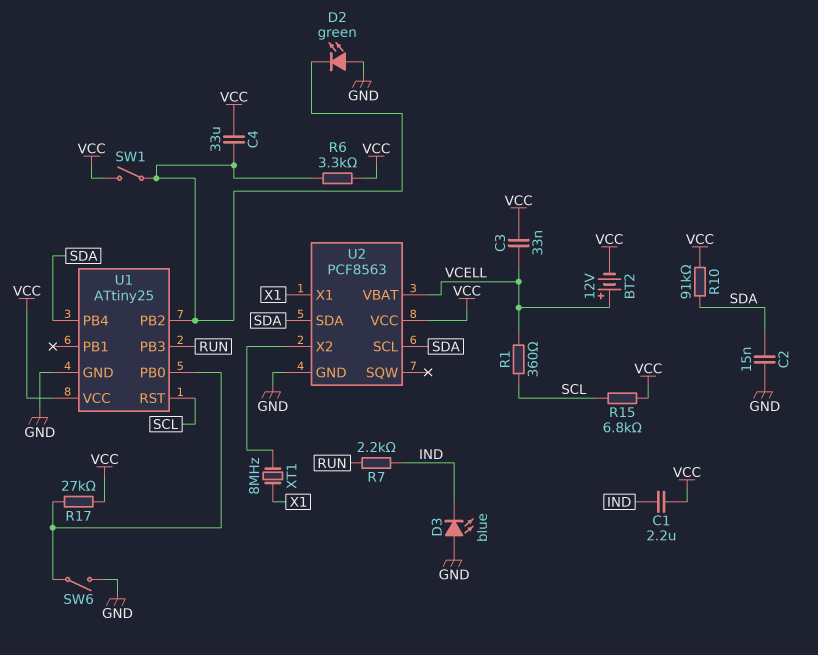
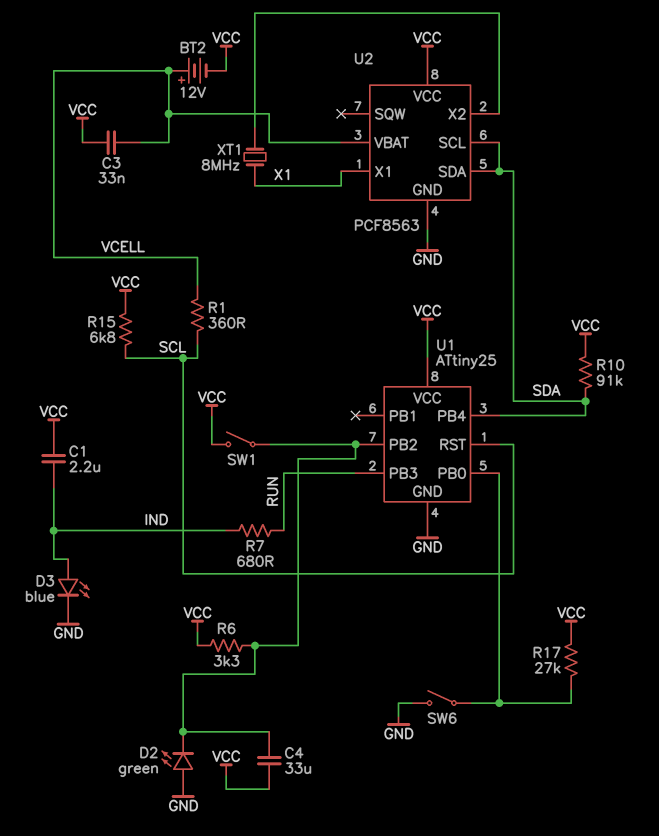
C2: 15nF (GND, SDA) -> none
D3: LED blue (A GND, K IND) -> LED blue (A IND, K GND)
R7: 2.2k (IND, RUN) -> 680 (IND, RUN)

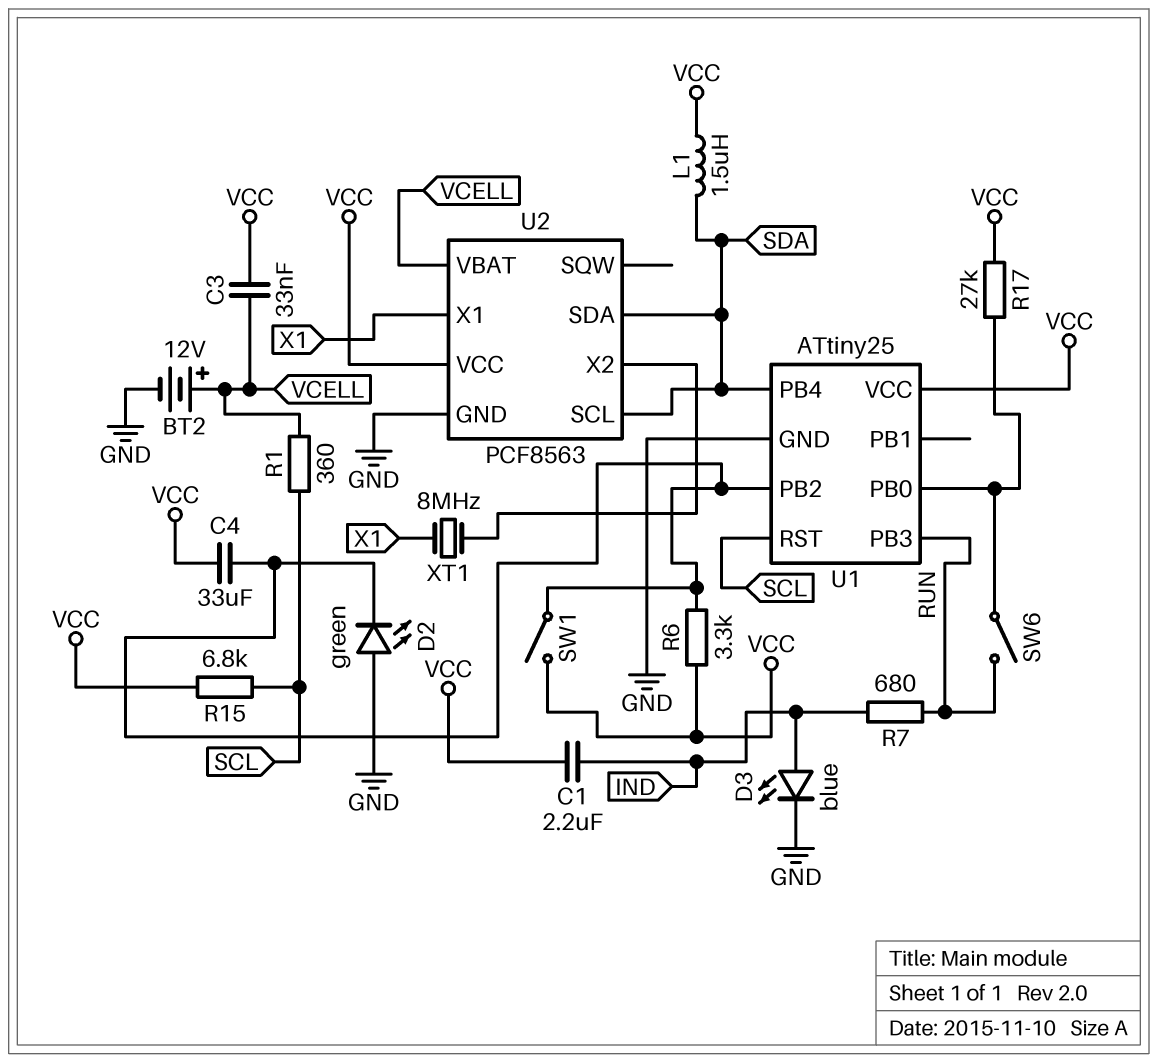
BT2: 12V (plus VCELL, minus VCC) -> 12V (plus VCELL, minus GND)
L1: none -> 1.5uH (SDA, VCC)
R10: 91k (SDA, VCC) -> none
SW6: switch (GND, U1/PB0) -> switch (RUN, U1/PB0)

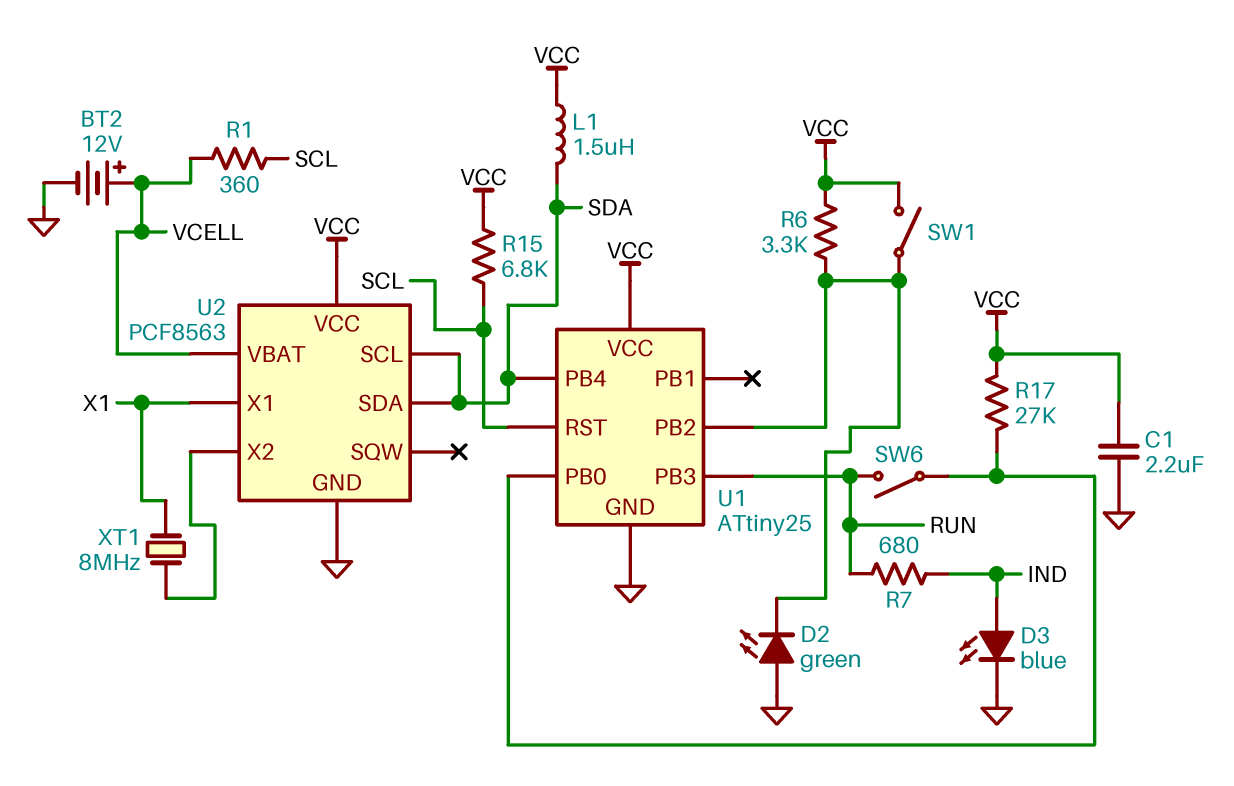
C1: 2.2uF (IND, VCC) -> 2.2uF (GND, VCC)
C3: 33nF (VCC, VCELL) -> none
C4: 33uF (U1/PB2, VCC) -> none

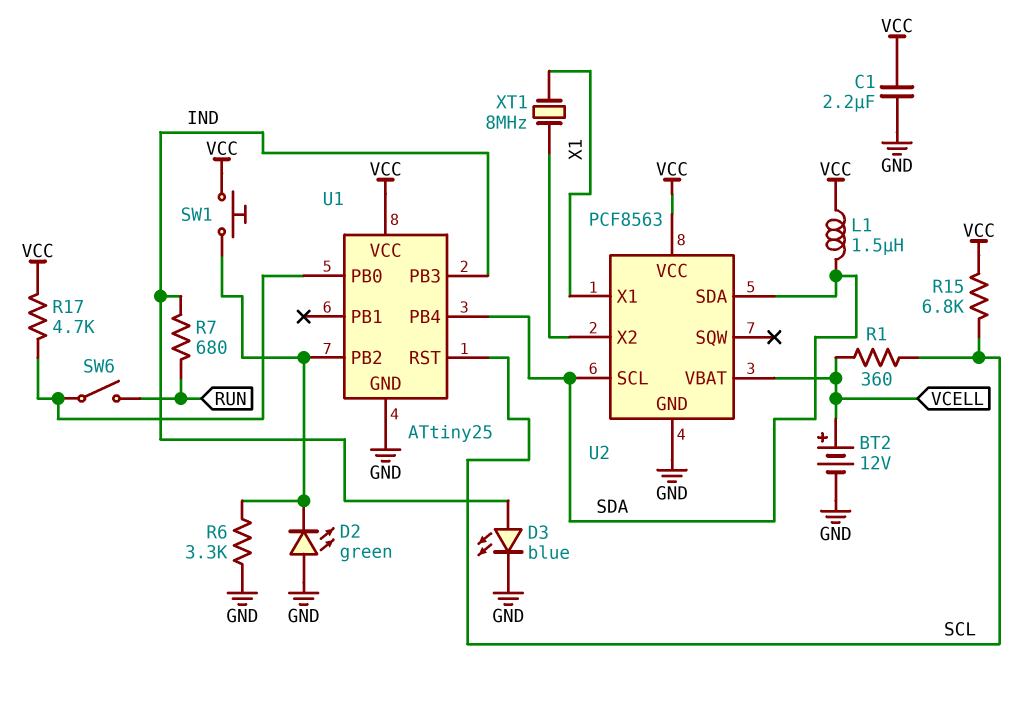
R6: 3.3k (U1/PB2, VCC) -> 3.3k (GND, U1/PB2)
R17: 27k (U1/PB0, VCC) -> 4.7k (U1/PB0, VCC)
SW1: switch (U1/PB2, VCC) -> button (U1/PB2, VCC)
U1 pin PB3: RUN -> IND

